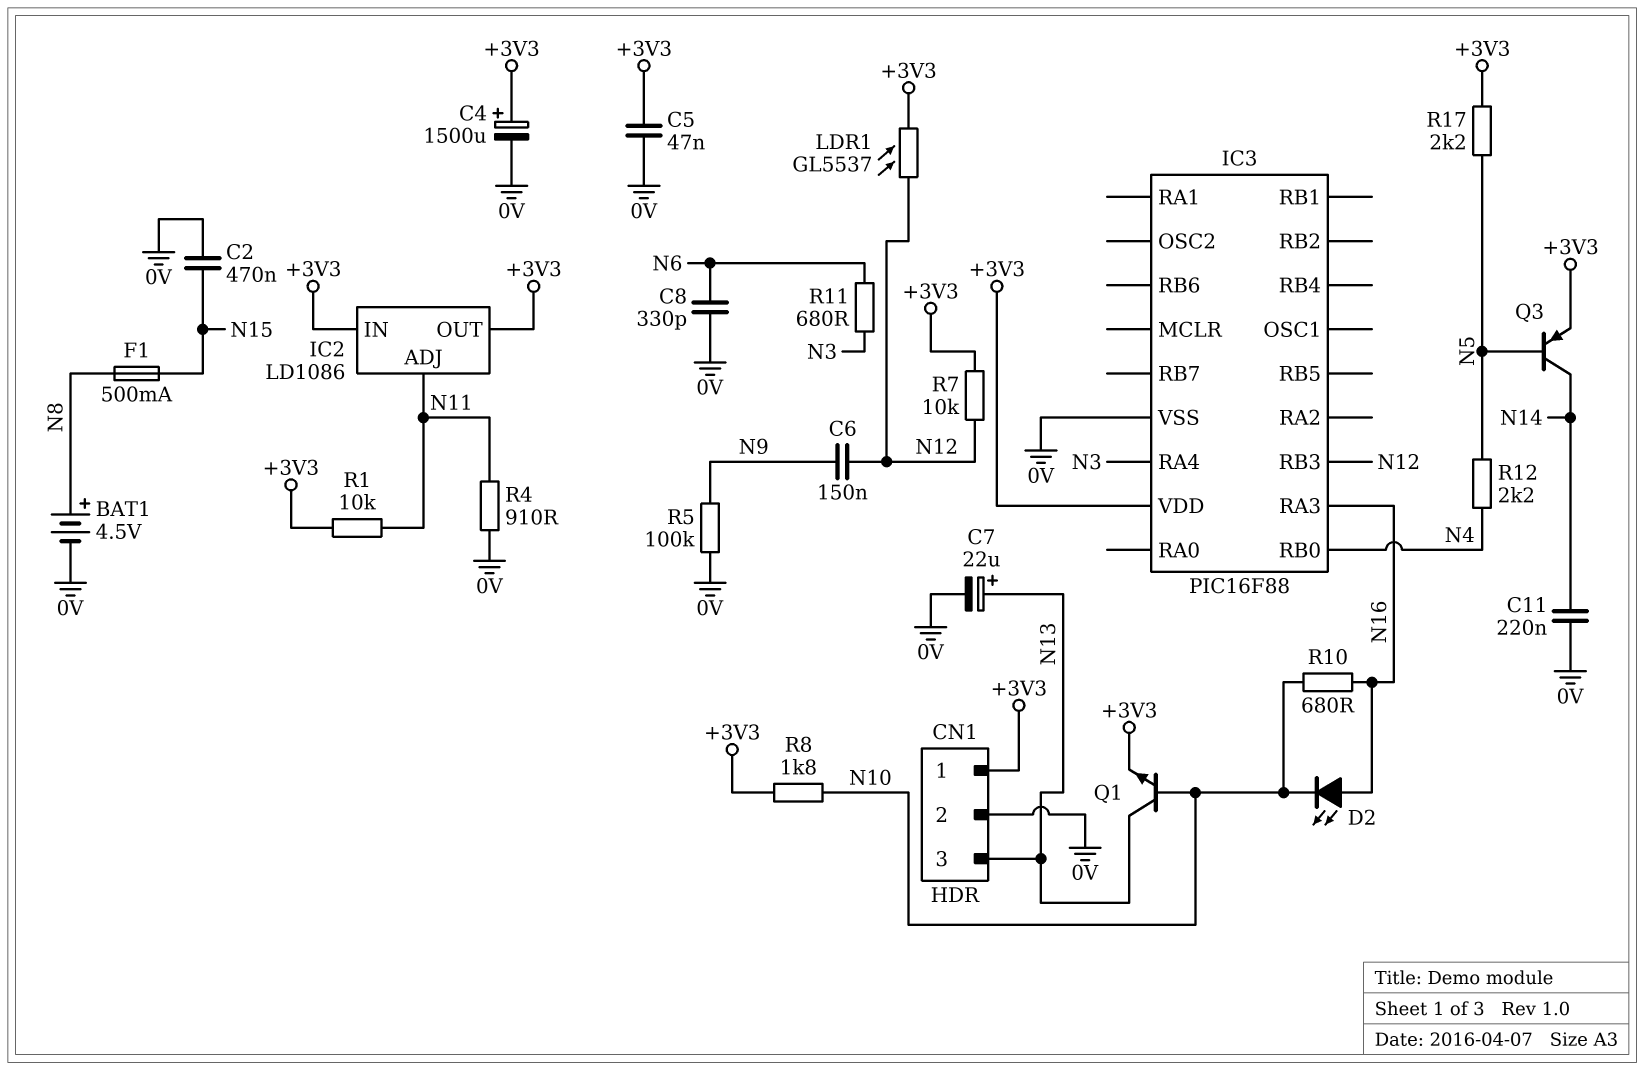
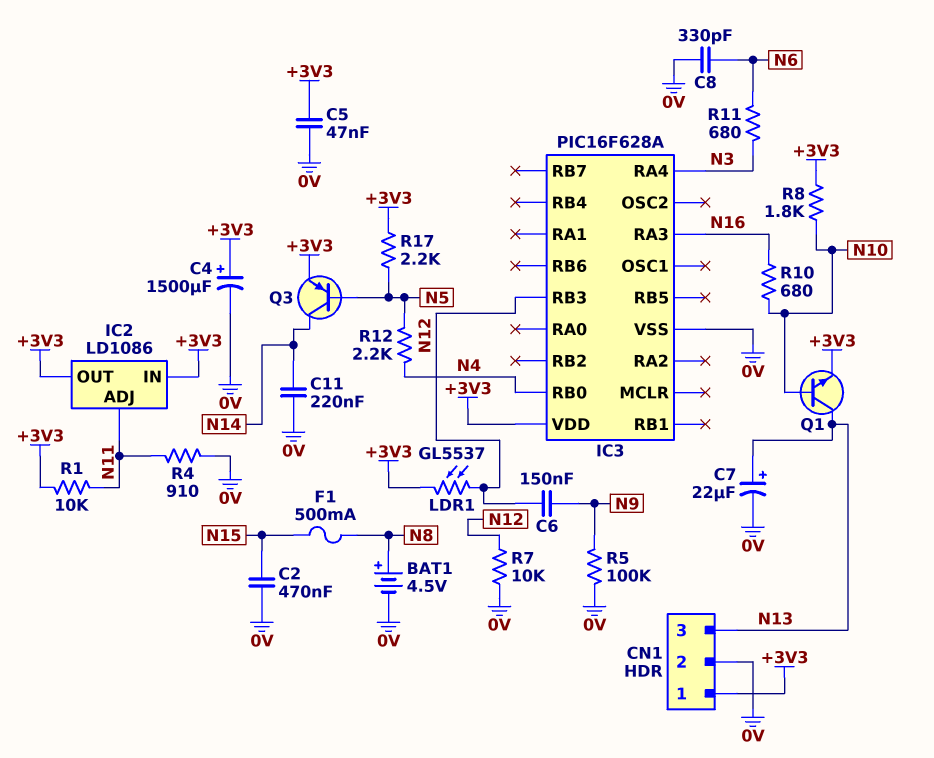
D2: LED (A N16, K N10) -> none
IC3: PIC16F88 -> PIC16F628A
R7: 10k (+3V3, N12) -> 10k (0V, N12)

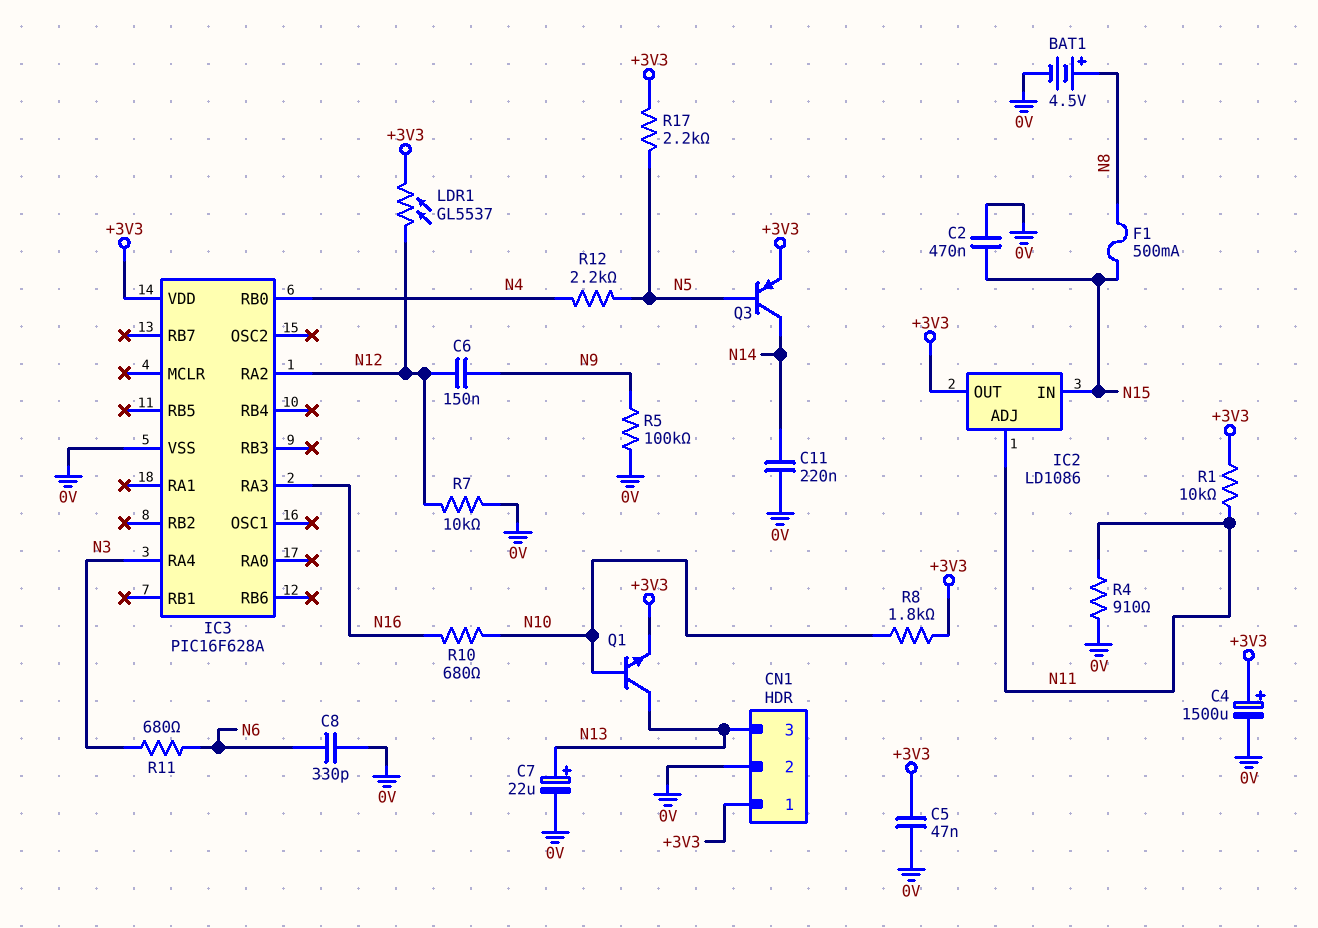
IC2 pin IN: +3V3 -> N15
IC3 pin RA2: none -> N12
IC3 pin RB3: N12 -> none

